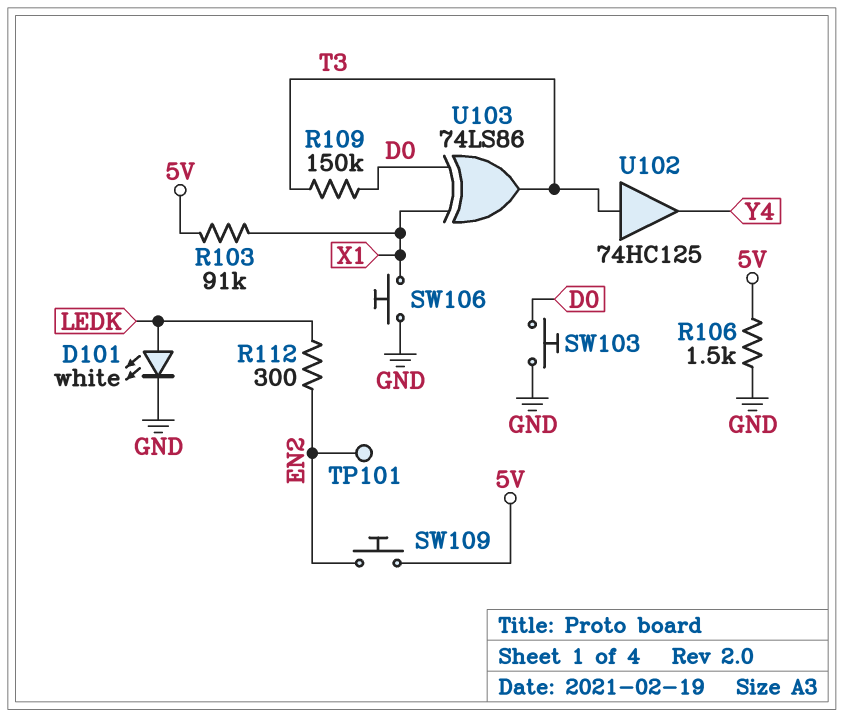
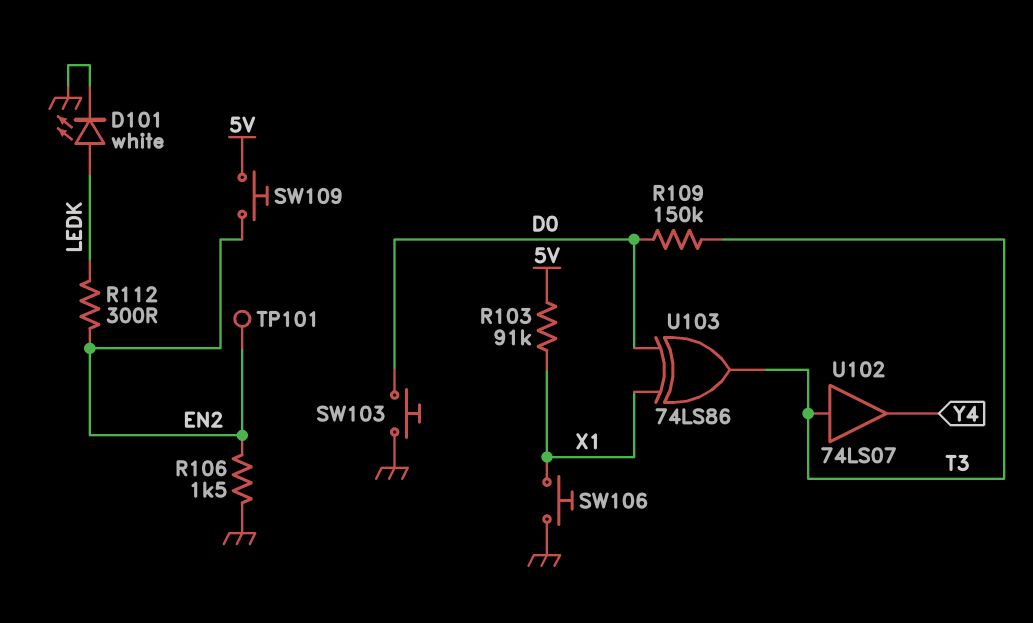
R106: 1.5k (5V, GND) -> 1.5k (EN2, GND)
U102: buffer 74HC125 (in T3, out Y4) -> buffer 74LS07 (in T3, out Y4)

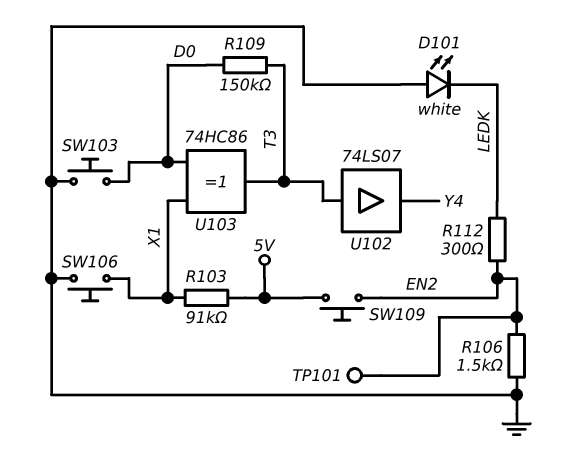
D101: LED white (A LEDK, K GND) -> LED white (A GND, K LEDK)
U103: XOR 74LS86 (in D0, in X1, out T3) -> XOR 74HC86 (in D0, in X1, out T3)

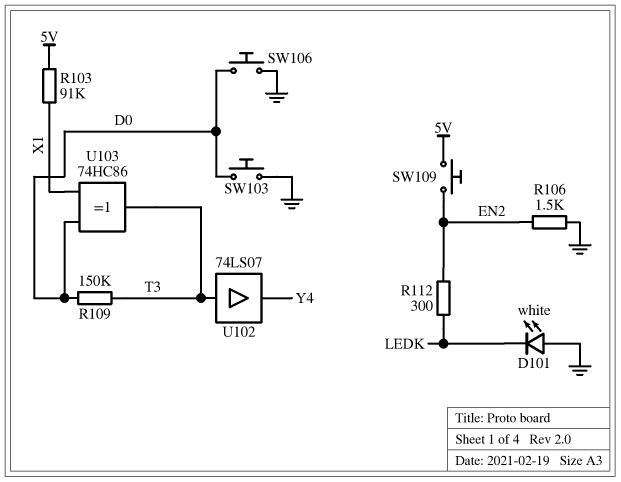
SW106: button (GND, X1) -> button (D0, GND)
TP101: test point (EN2) -> none

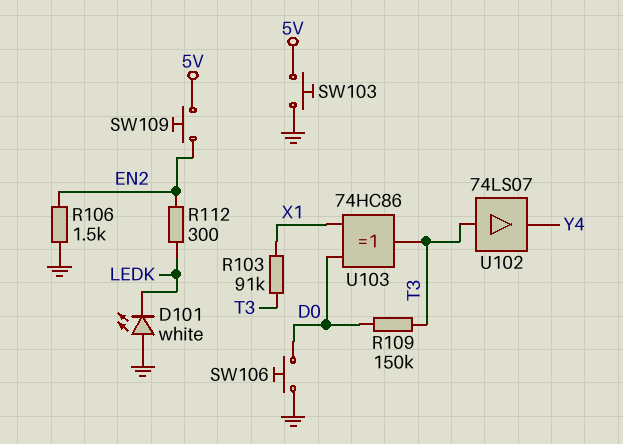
R103: 91k (5V, X1) -> 91k (T3, X1)
SW103: button (D0, GND) -> button (5V, GND)

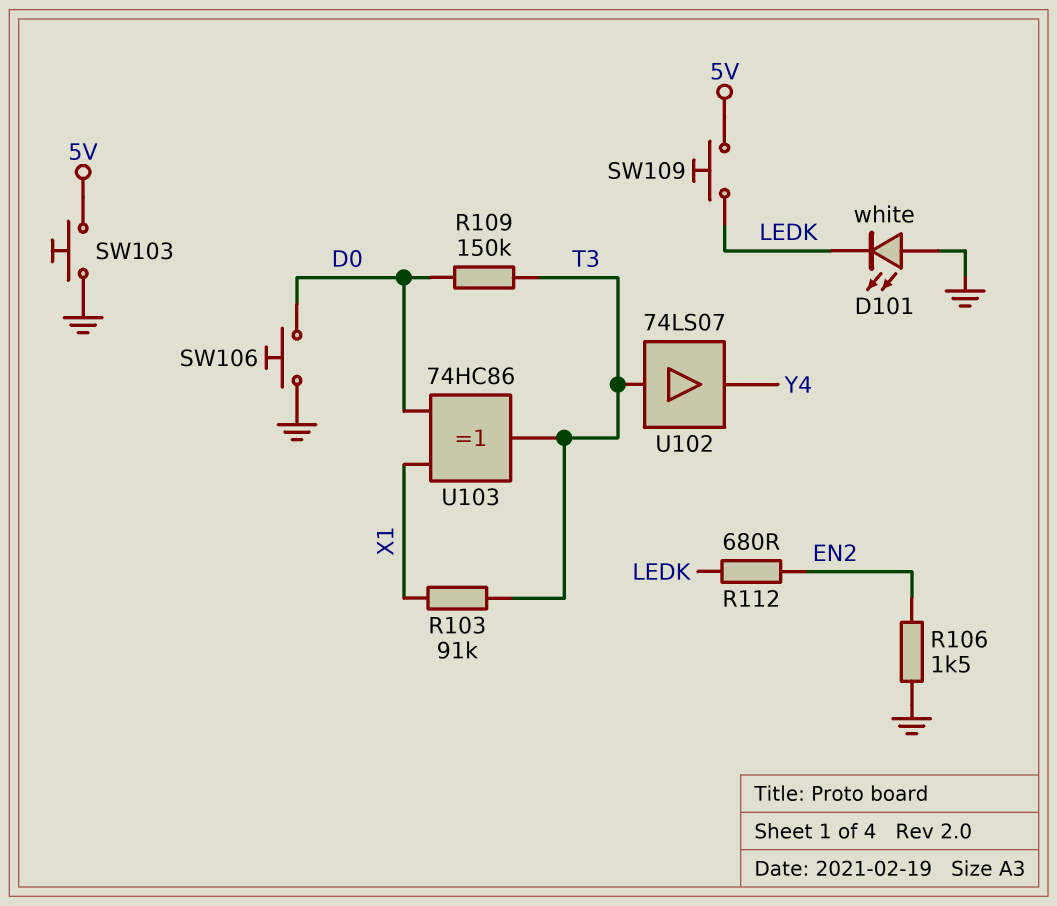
R112: 300 (EN2, LEDK) -> 680 (EN2, LEDK)
SW109: button (5V, EN2) -> button (5V, LEDK)

